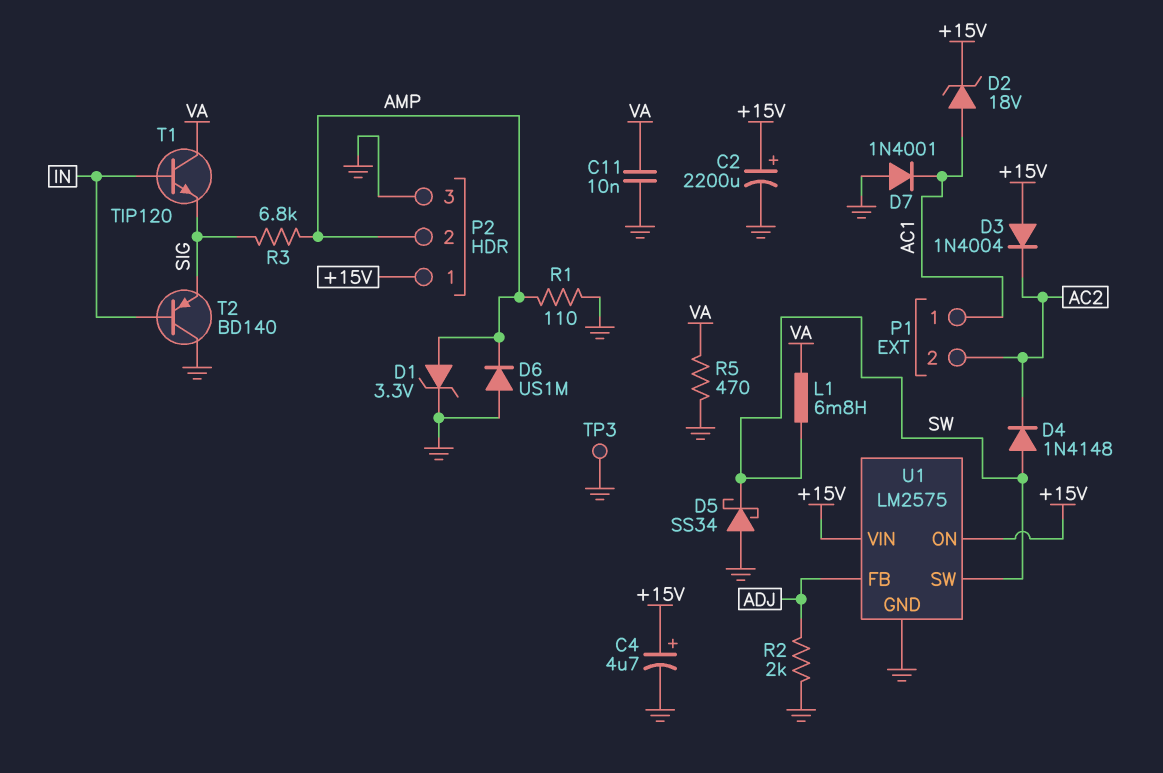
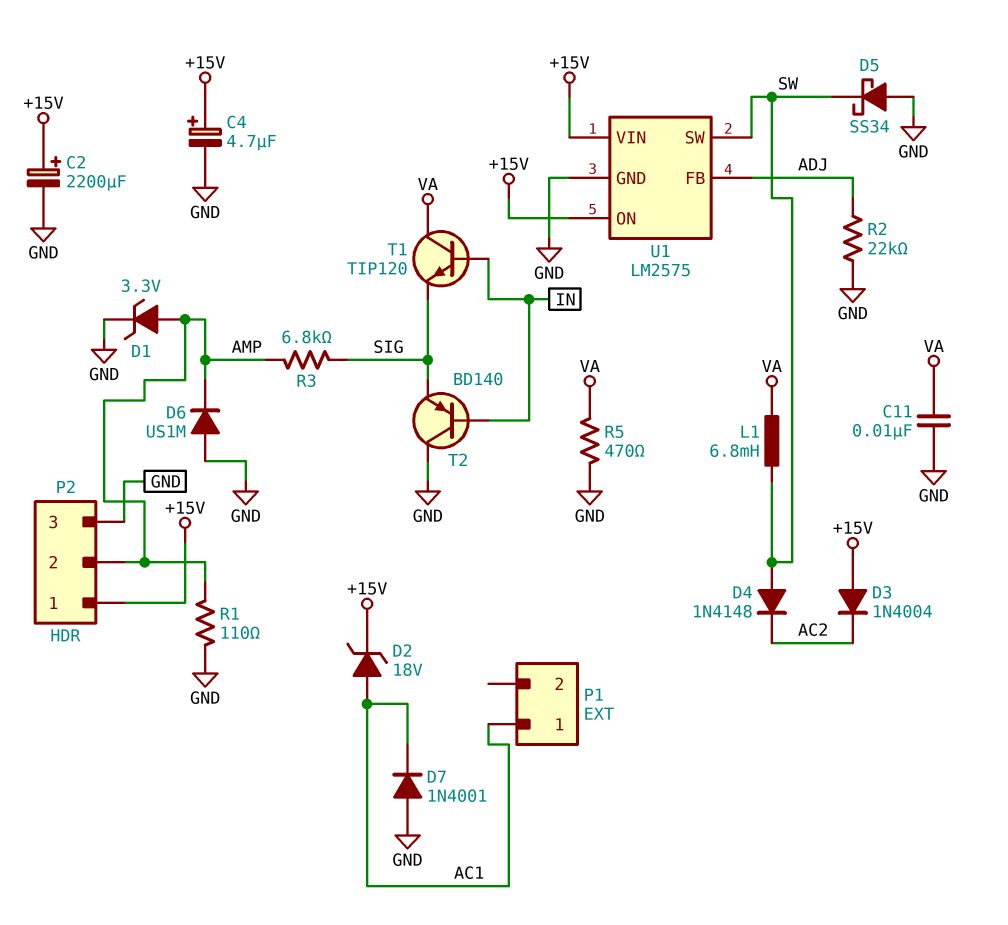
P1 pin 2: AC2 -> none
R2: 2k (ADJ, GND) -> 22k (ADJ, GND)
TP3: test point (GND) -> none

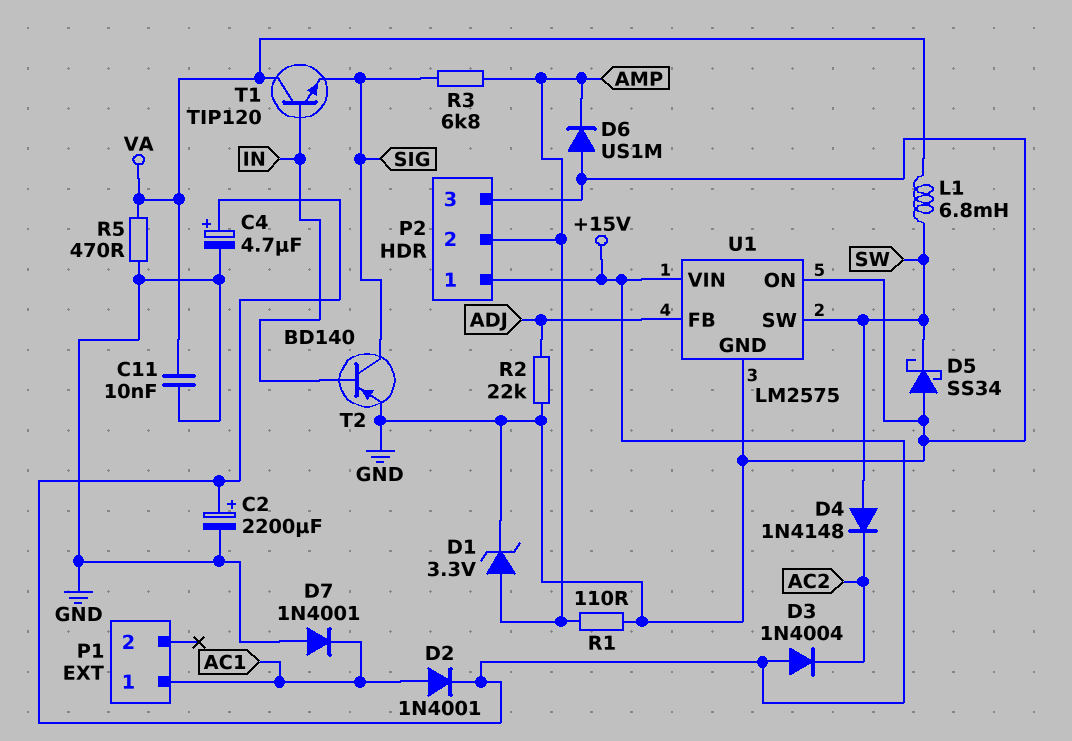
D2: zener 18V (A AC1, K +15V) -> diode 1N4001 (A AC1, K +15V)
T2: PNP BD140 (B IN, C GND, E SIG) -> PNP BD140 (B IN, C SIG, E GND)
U1 pin ON: +15V -> GND

